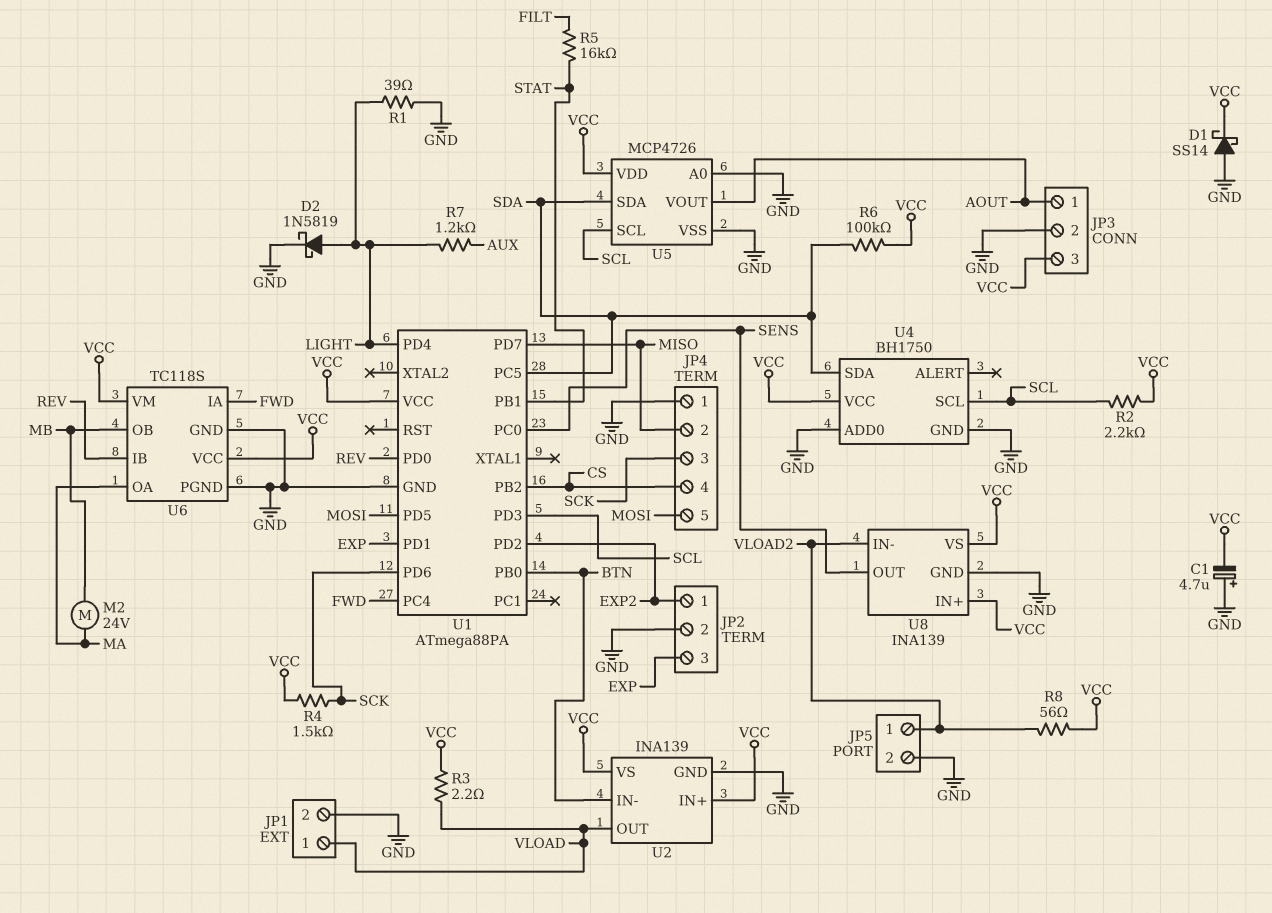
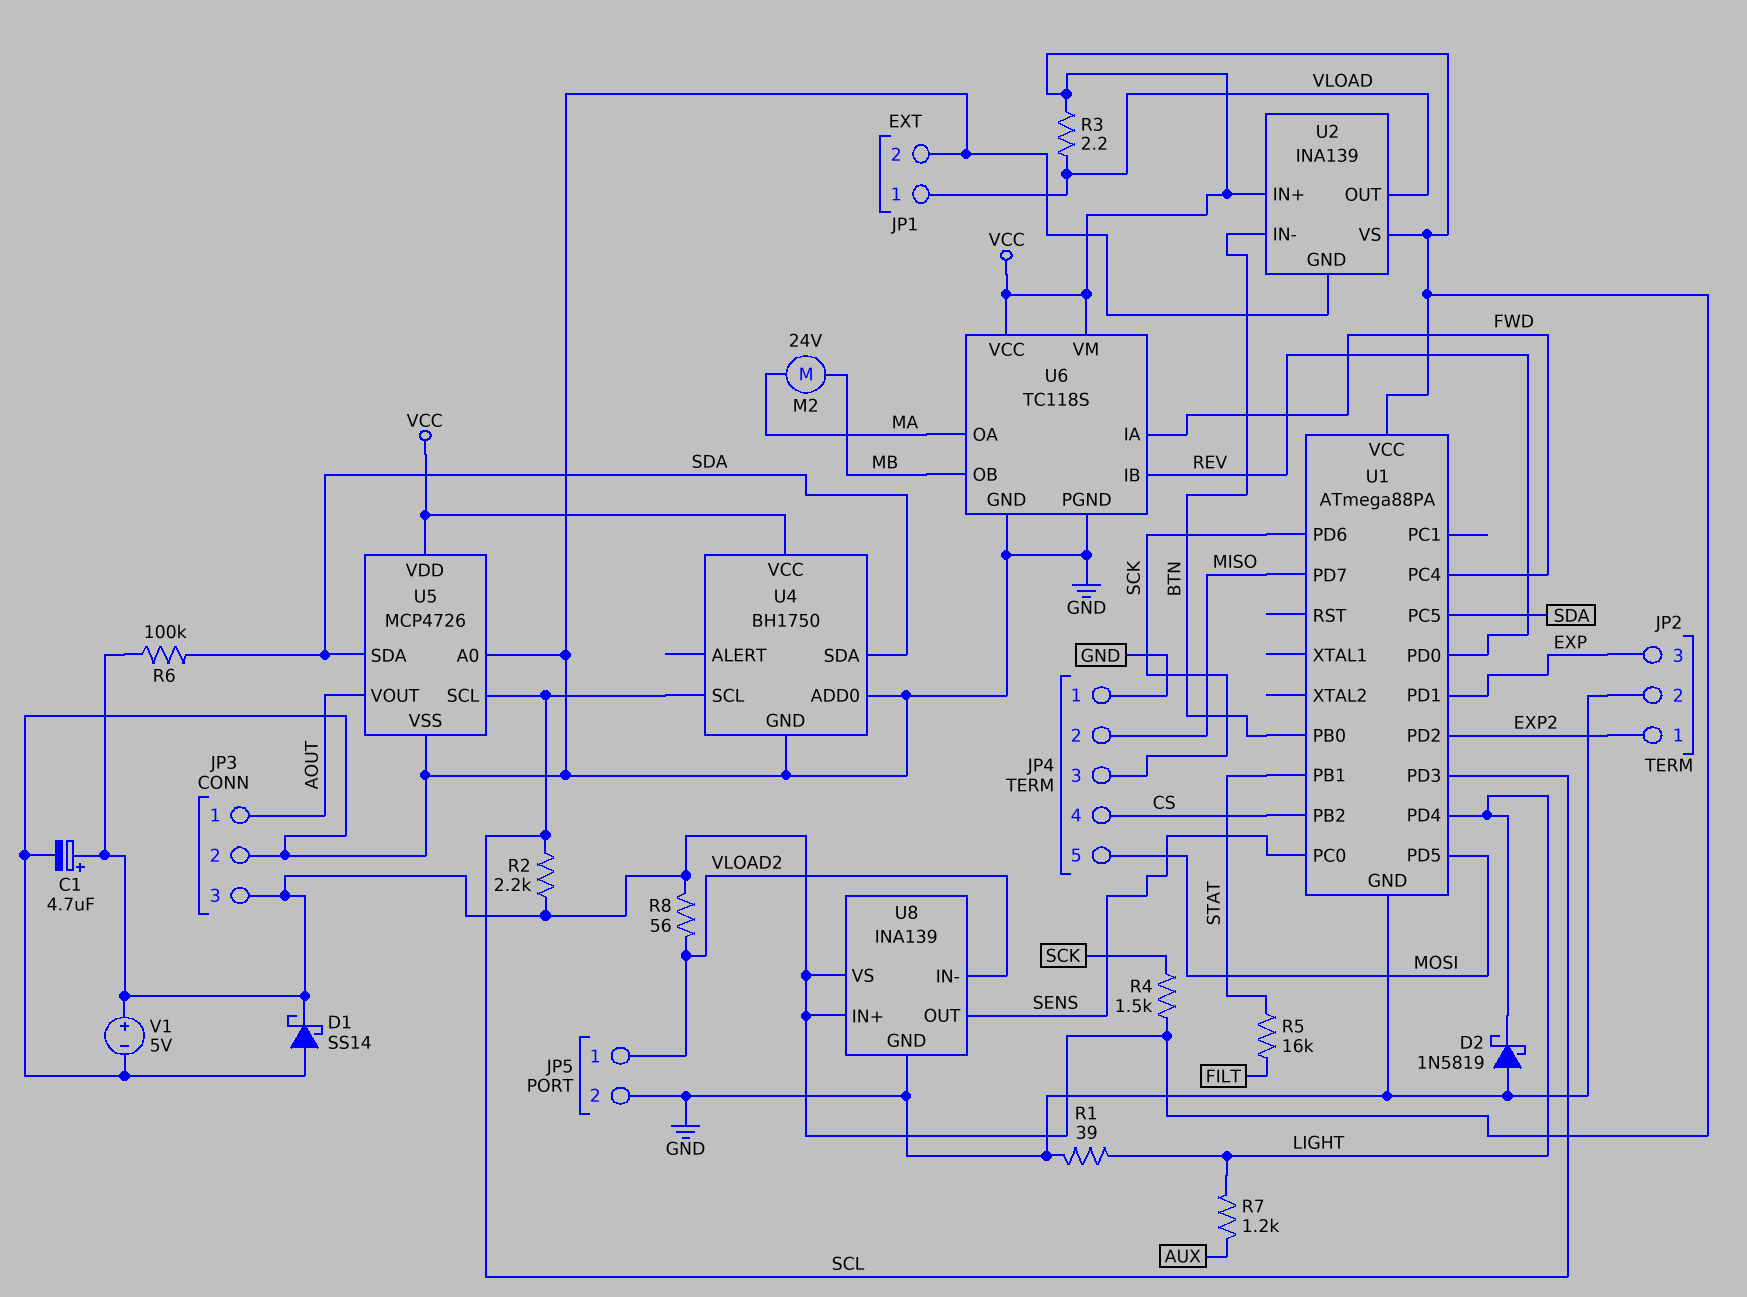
C1: 4.7uF (plus GND, minus VCC) -> 4.7uF (plus VCC, minus GND)
D2: schottky 1N5819 (A LIGHT, K GND) -> schottky 1N5819 (A GND, K LIGHT)
V1: none -> 5V (plus VCC, minus GND)

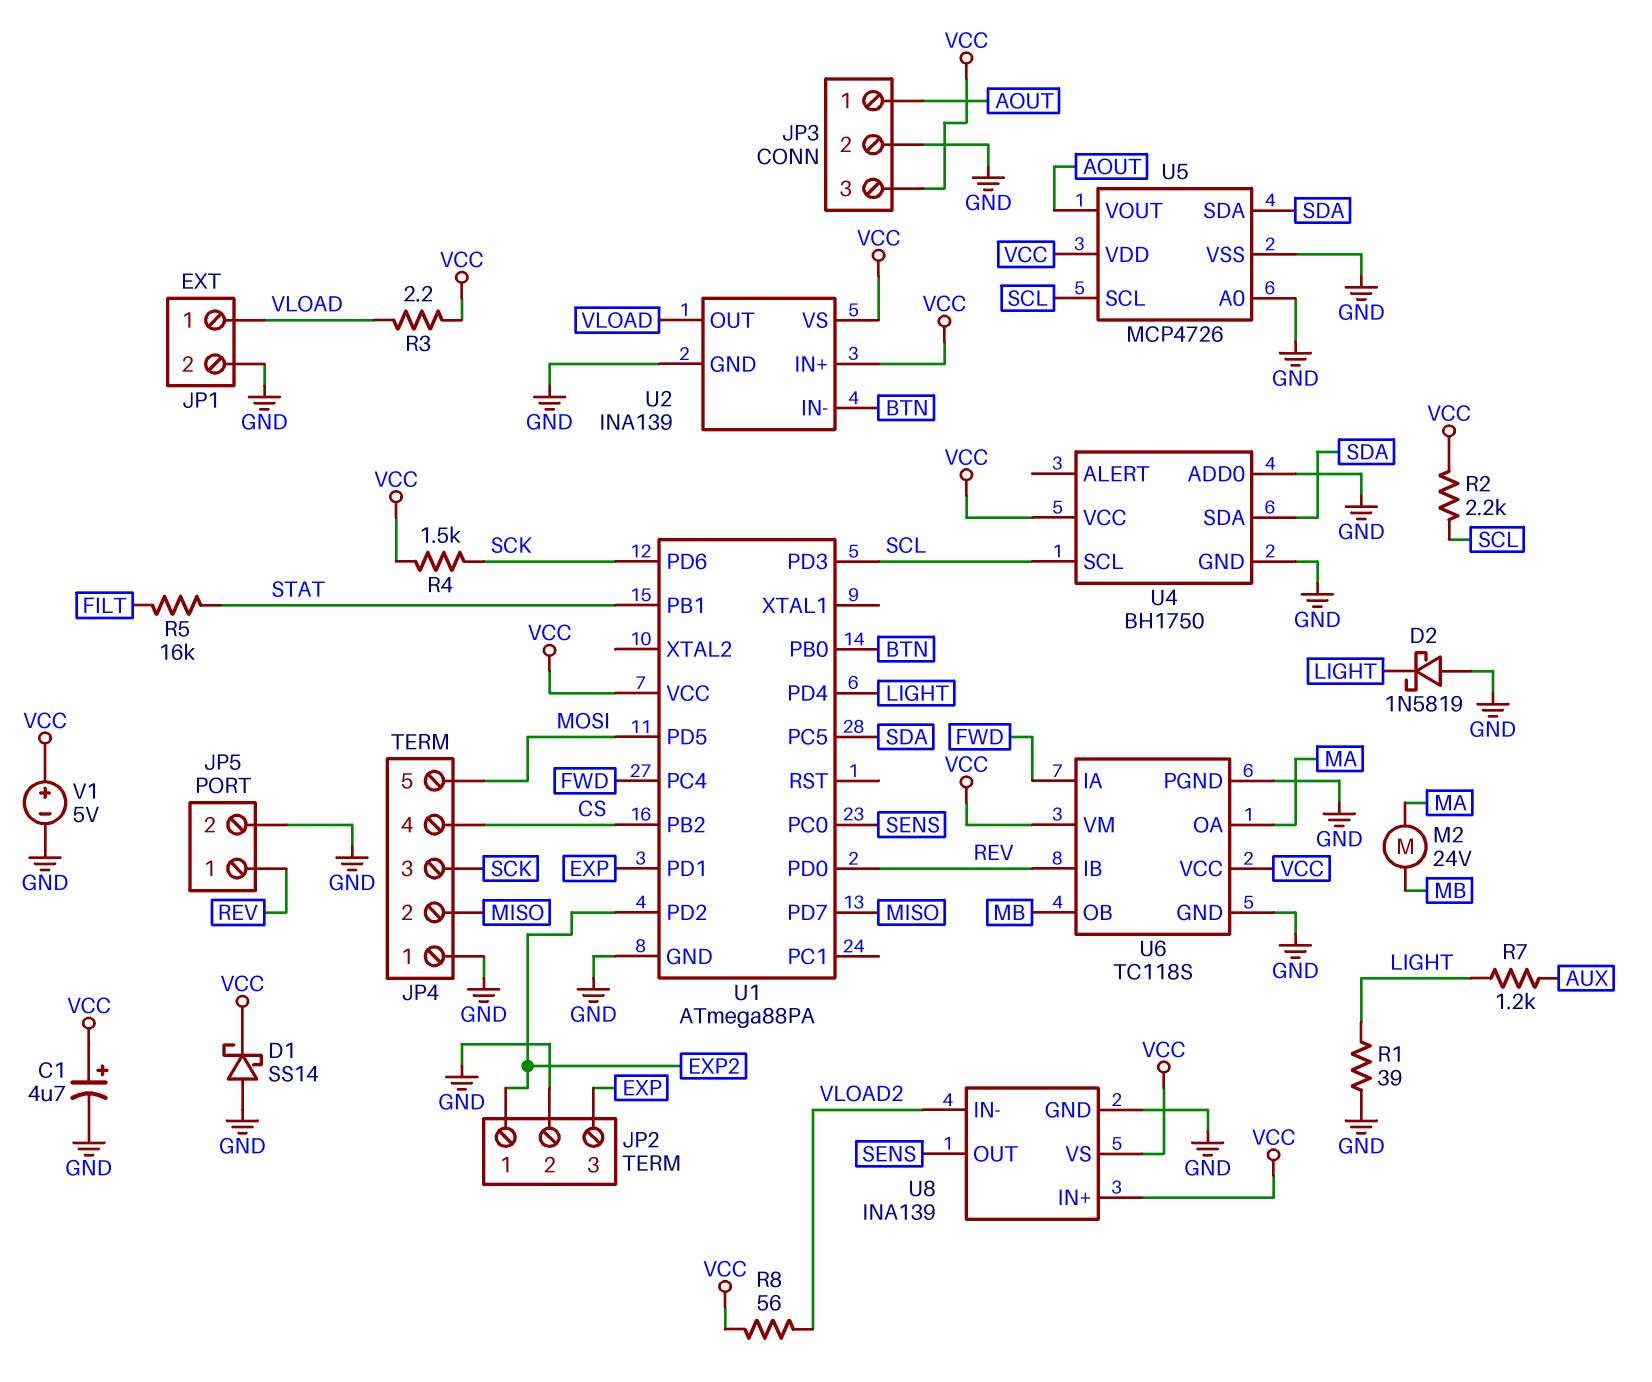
JP5 pin 1: VLOAD2 -> REV
R6: 100k (SDA, VCC) -> none

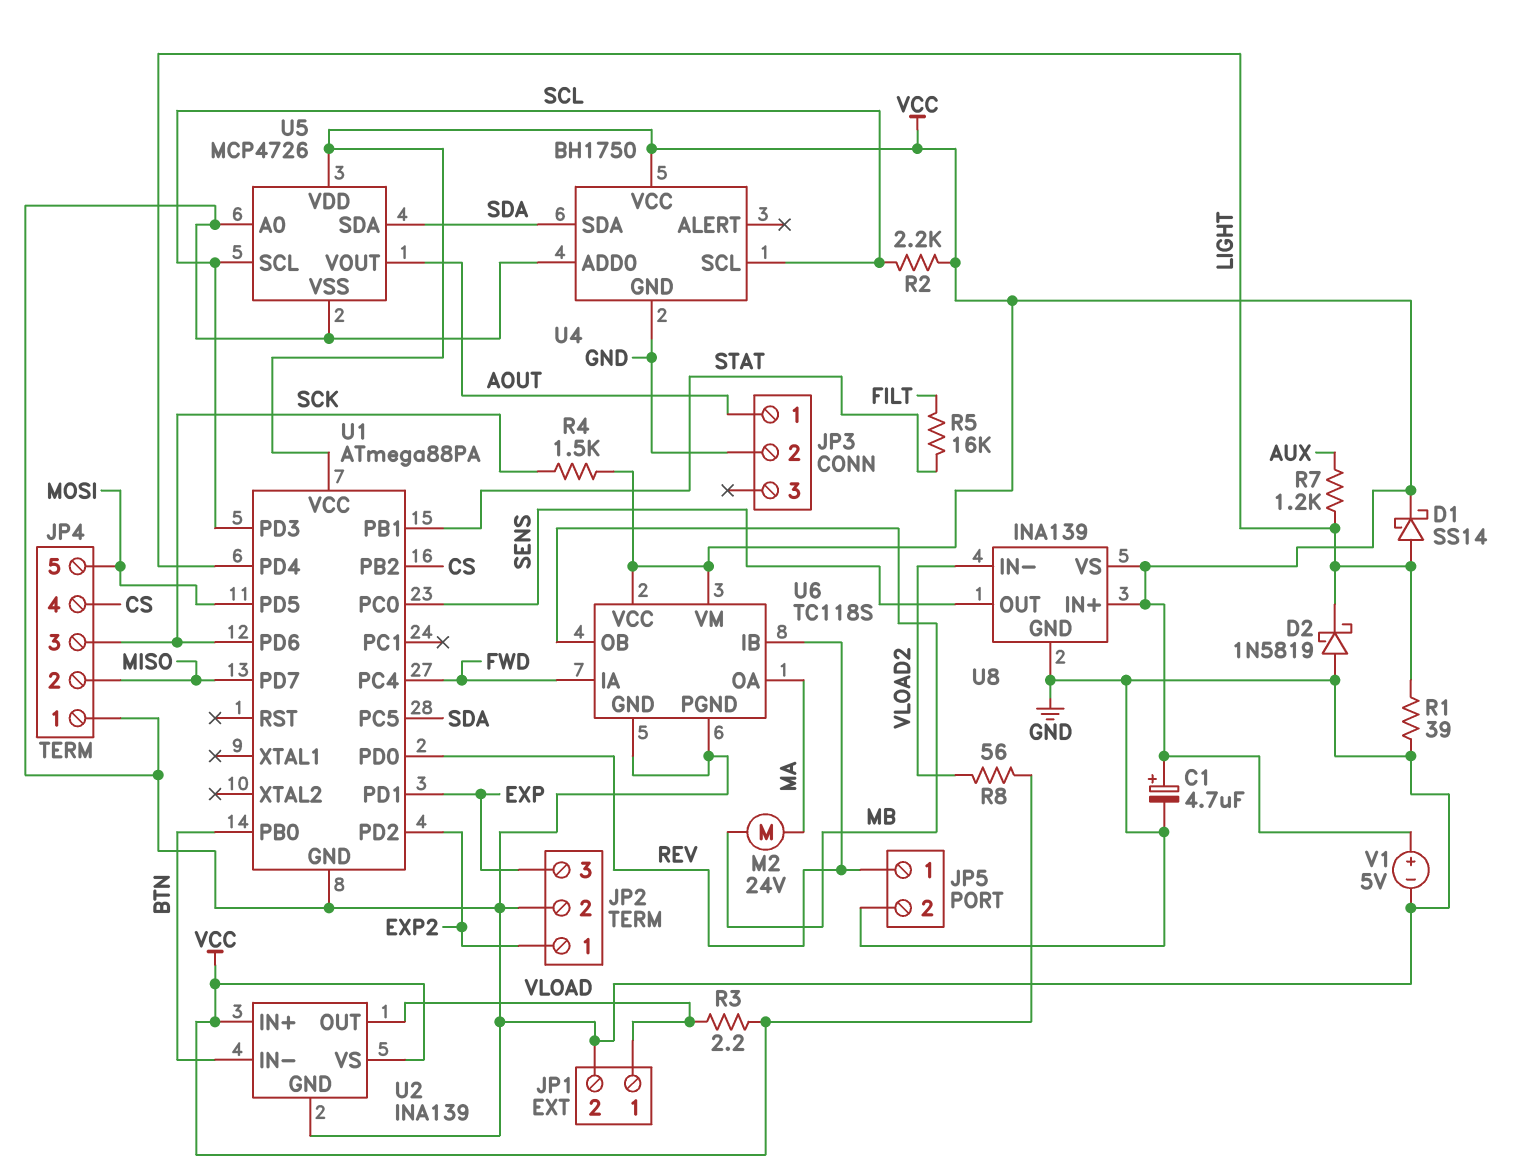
D1: schottky SS14 (A GND, K VCC) -> schottky SS14 (A LIGHT, K VCC)
JP3 pin 3: VCC -> none

